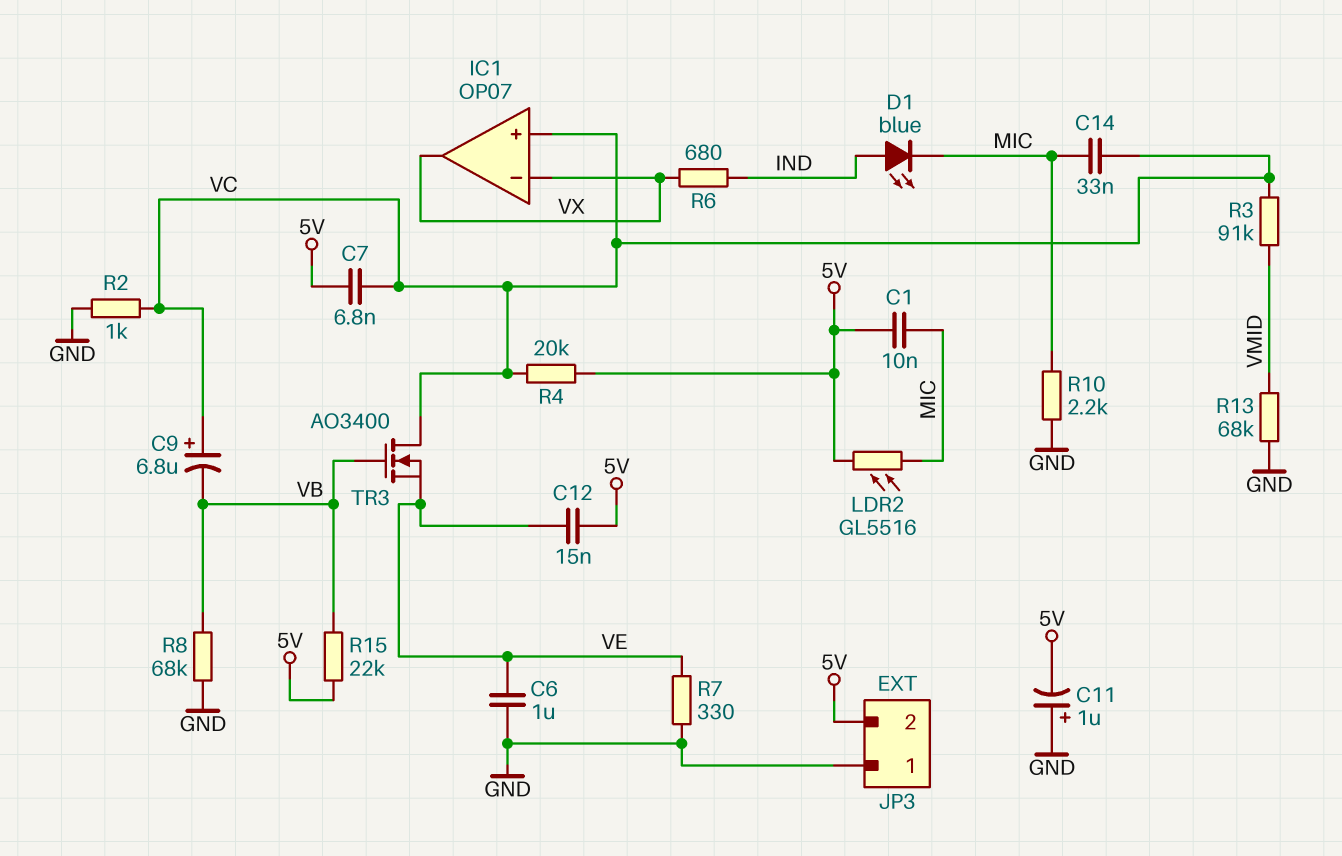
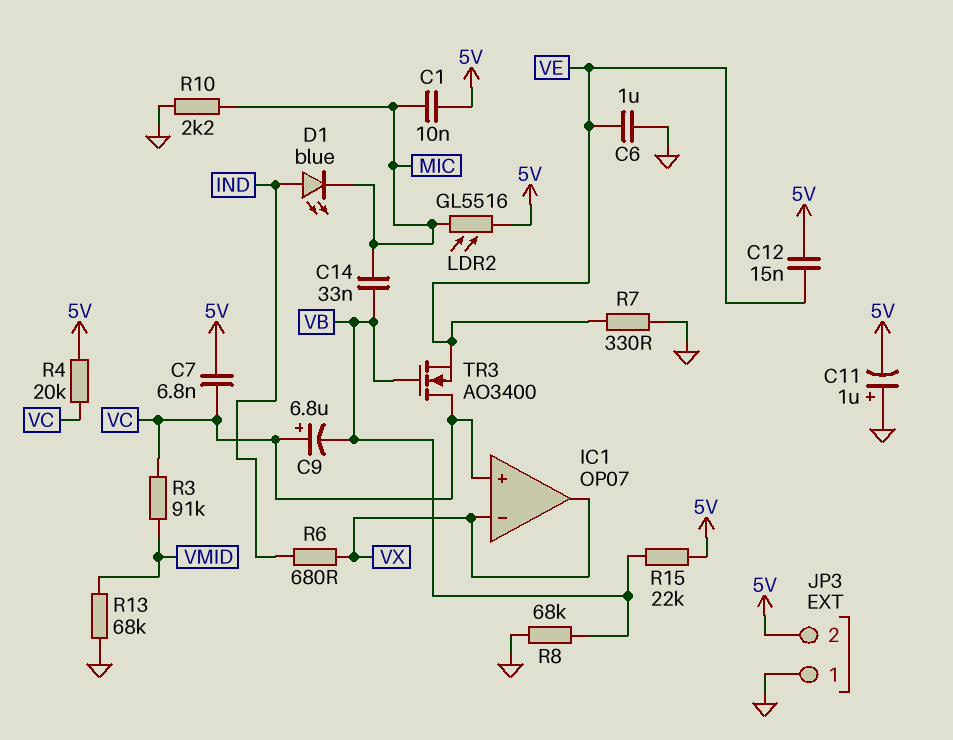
C14: 33nF (MIC, VC) -> 33nF (MIC, VB)
R2: 1k (GND, VC) -> none

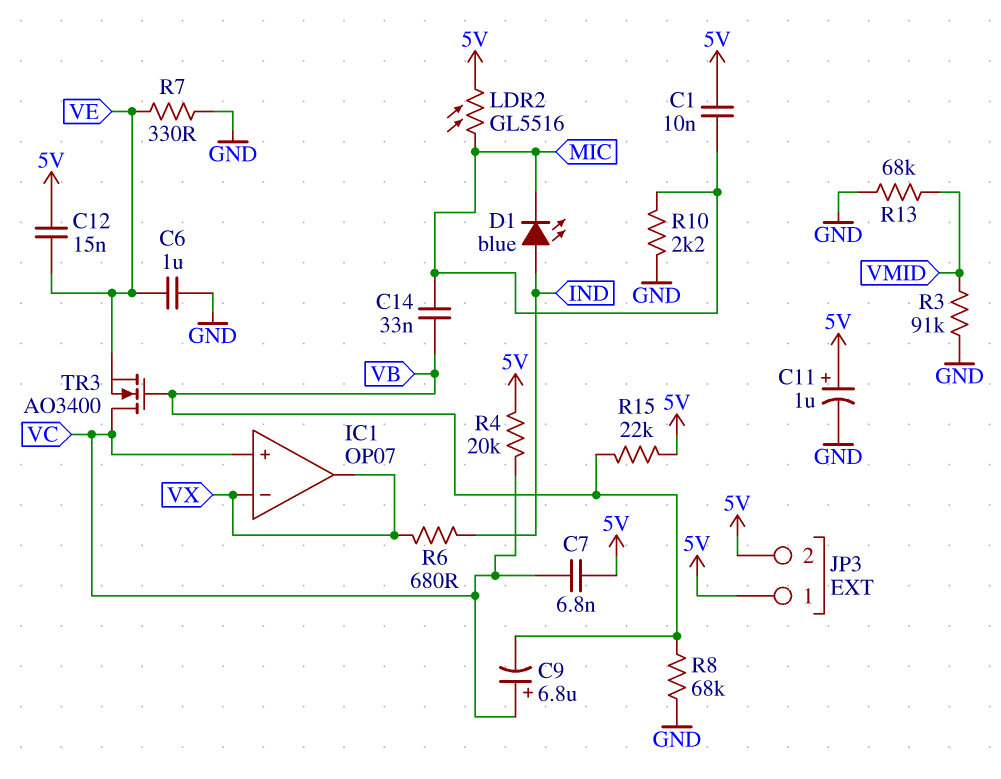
C11: 1uF (plus GND, minus 5V) -> 1uF (plus 5V, minus GND)
JP3 pin 1: GND -> 5V
R3: 91k (VC, VMID) -> 91k (GND, VMID)

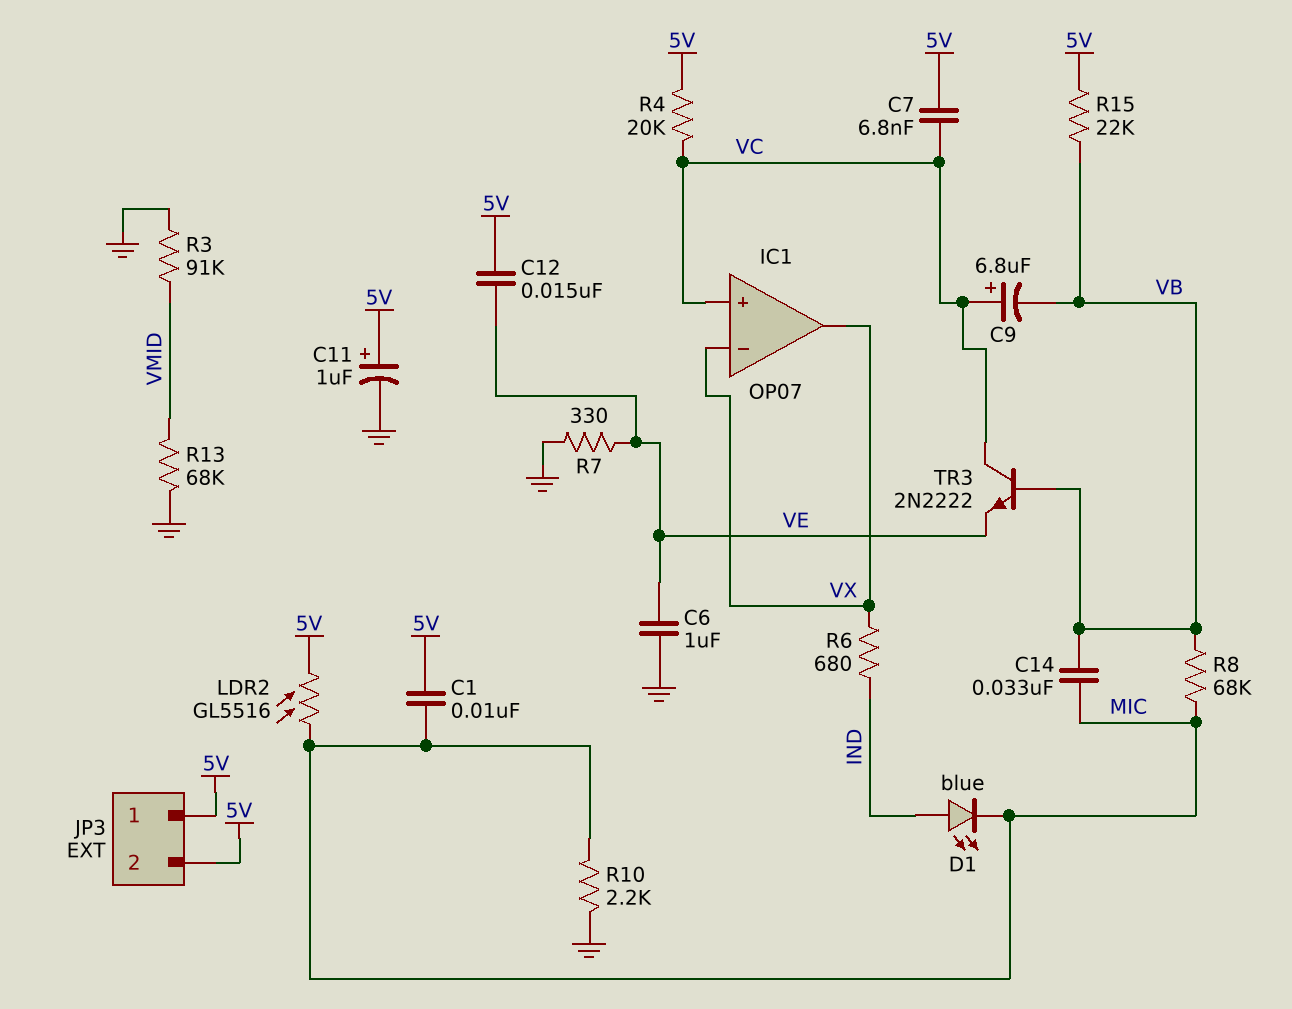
R8: 68k (GND, VB) -> 68k (MIC, VB)
TR3: NMOS AO3400 (G VB, D VC, S VE) -> NPN 2N2222 (B VB, C VC, E VE)

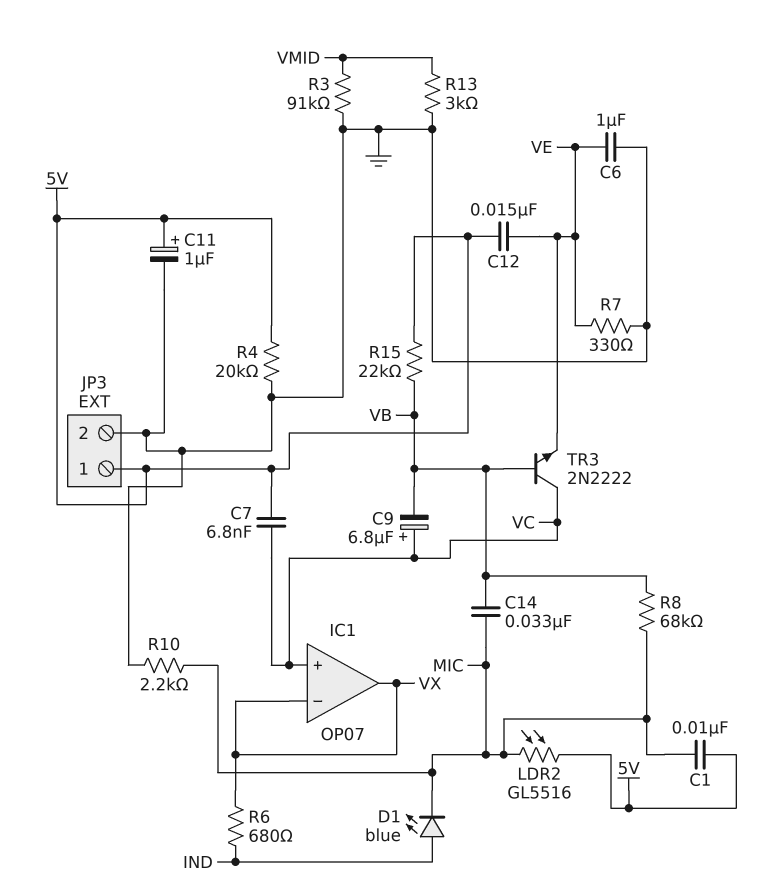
JP3 pin 2: 5V -> GND
R4: 20k (5V, VC) -> 20k (5V, GND)
R13: 68k (GND, VMID) -> 3k (GND, VMID)

